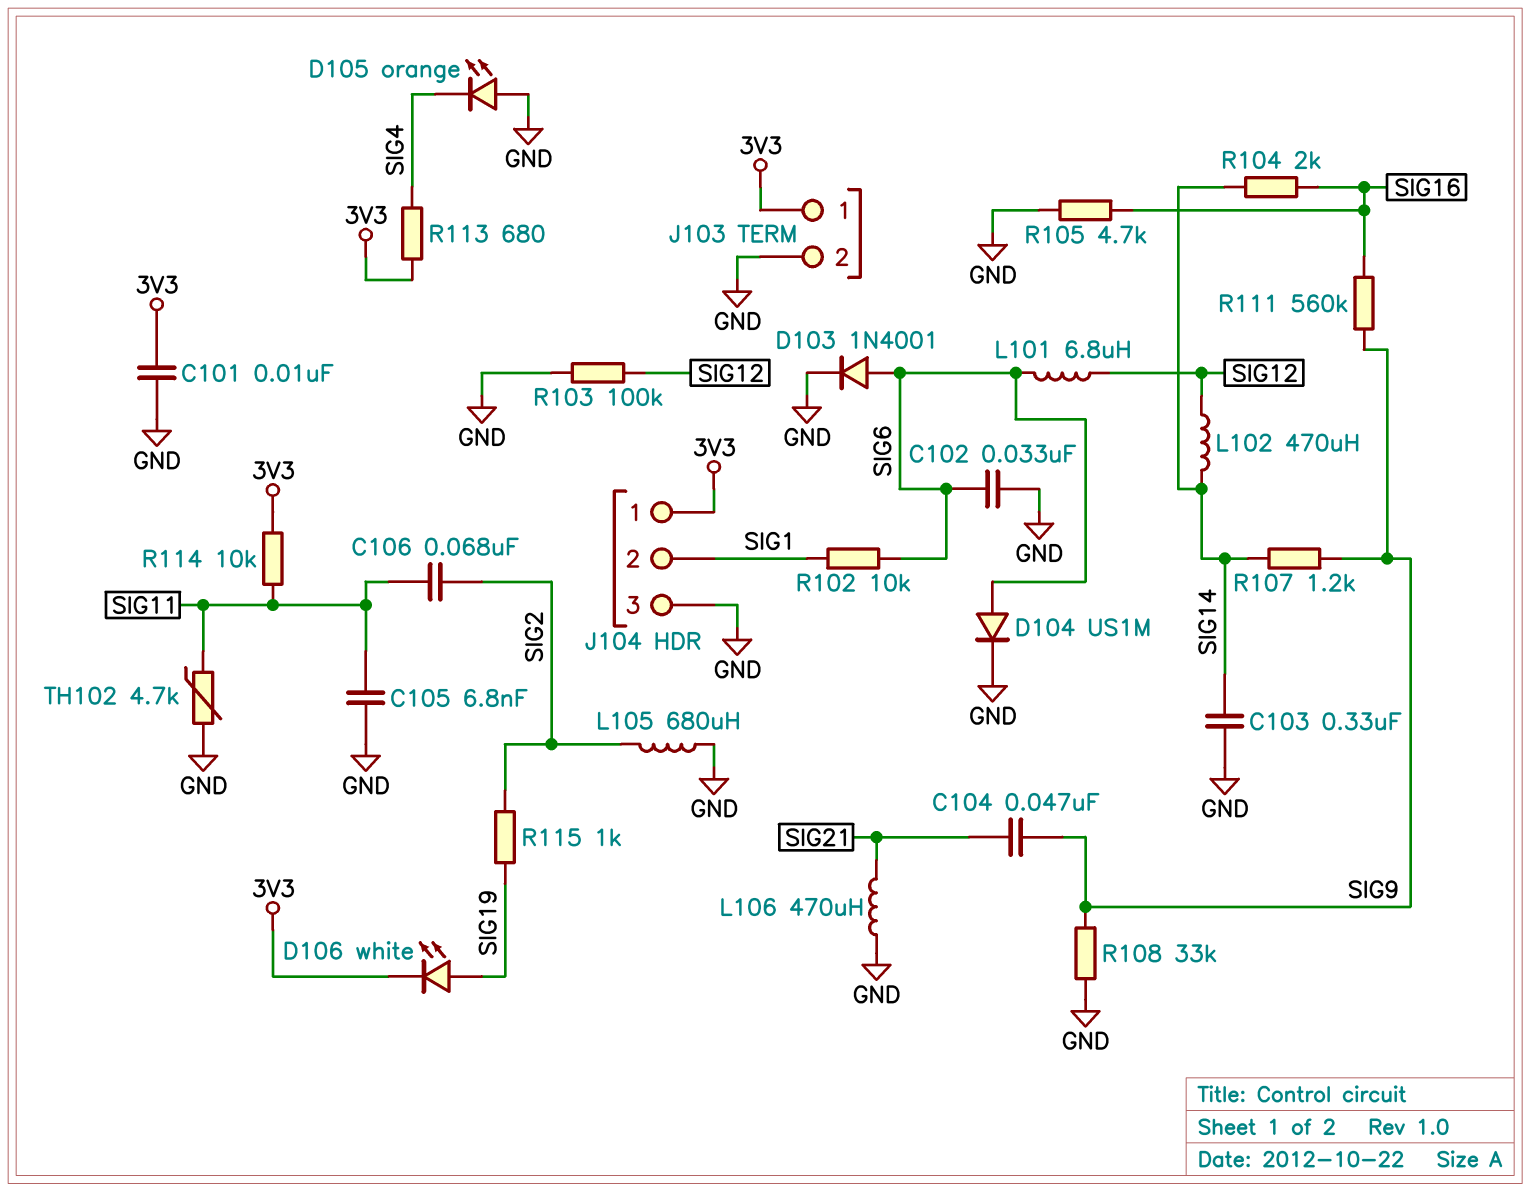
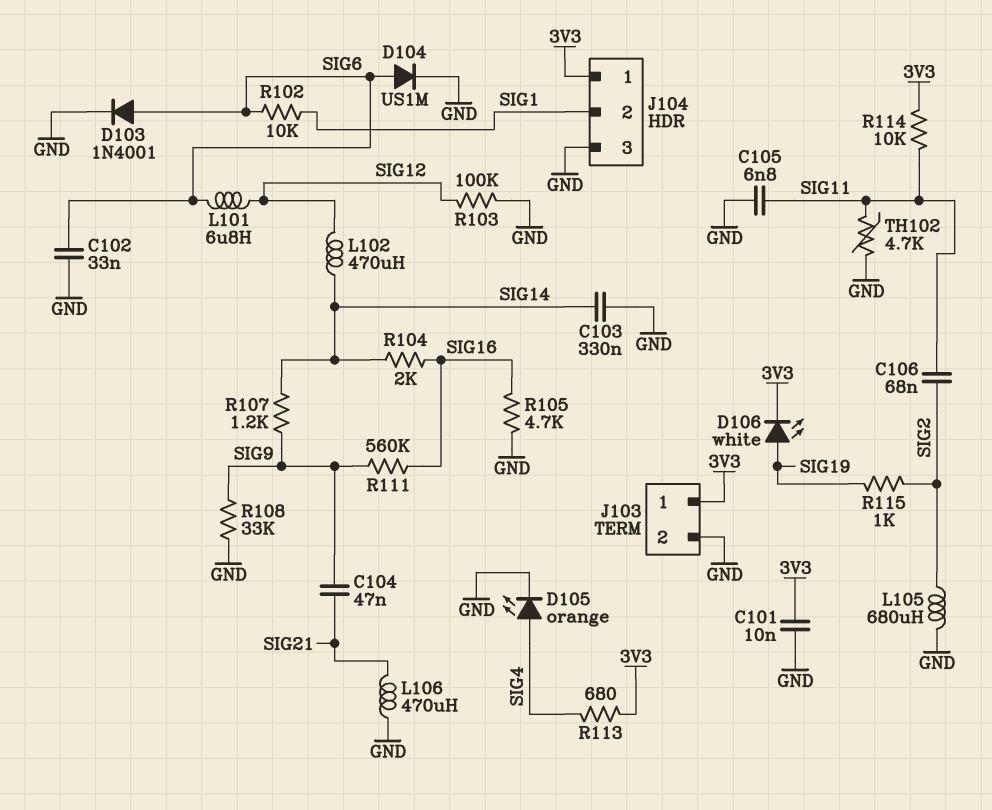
D105: LED orange (A GND, K SIG4) -> LED orange (A SIG4, K GND)

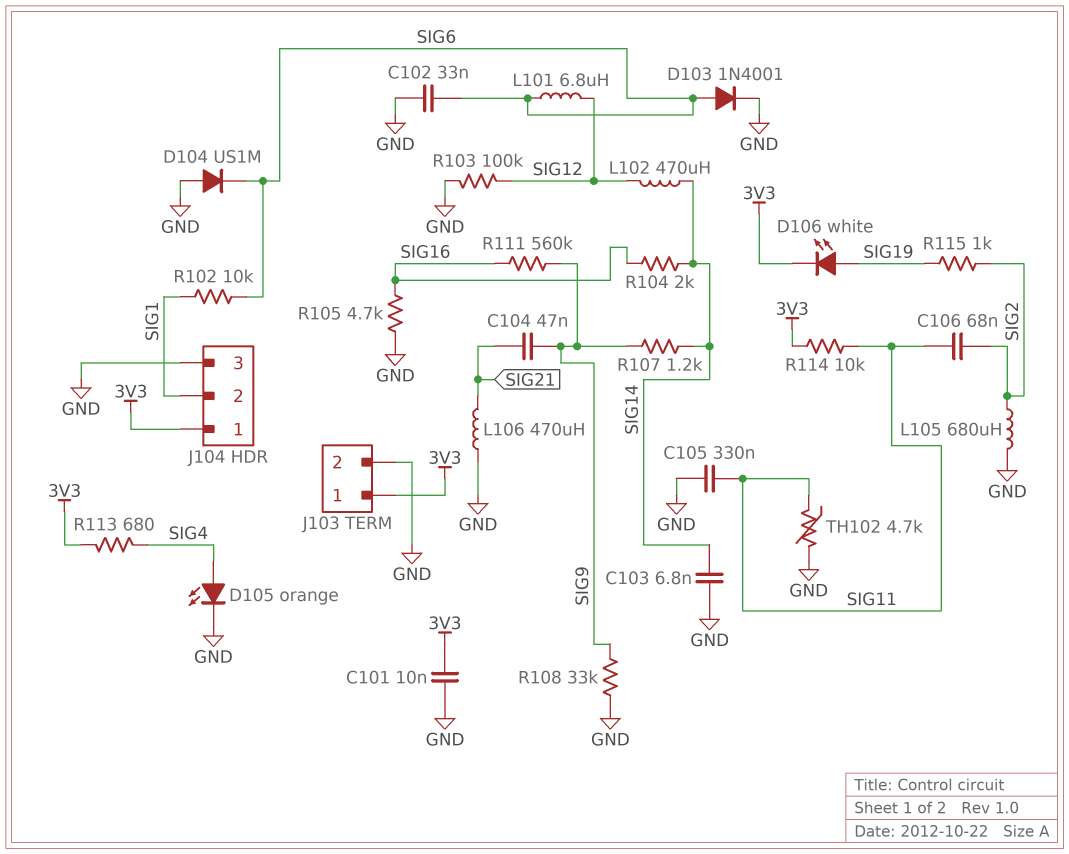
C103: 330nF (GND, SIG14) -> 6.8nF (GND, SIG14)
C105: 6.8nF (GND, SIG11) -> 330nF (GND, SIG11)
D104: diode US1M (A SIG6, K GND) -> diode US1M (A GND, K SIG6)

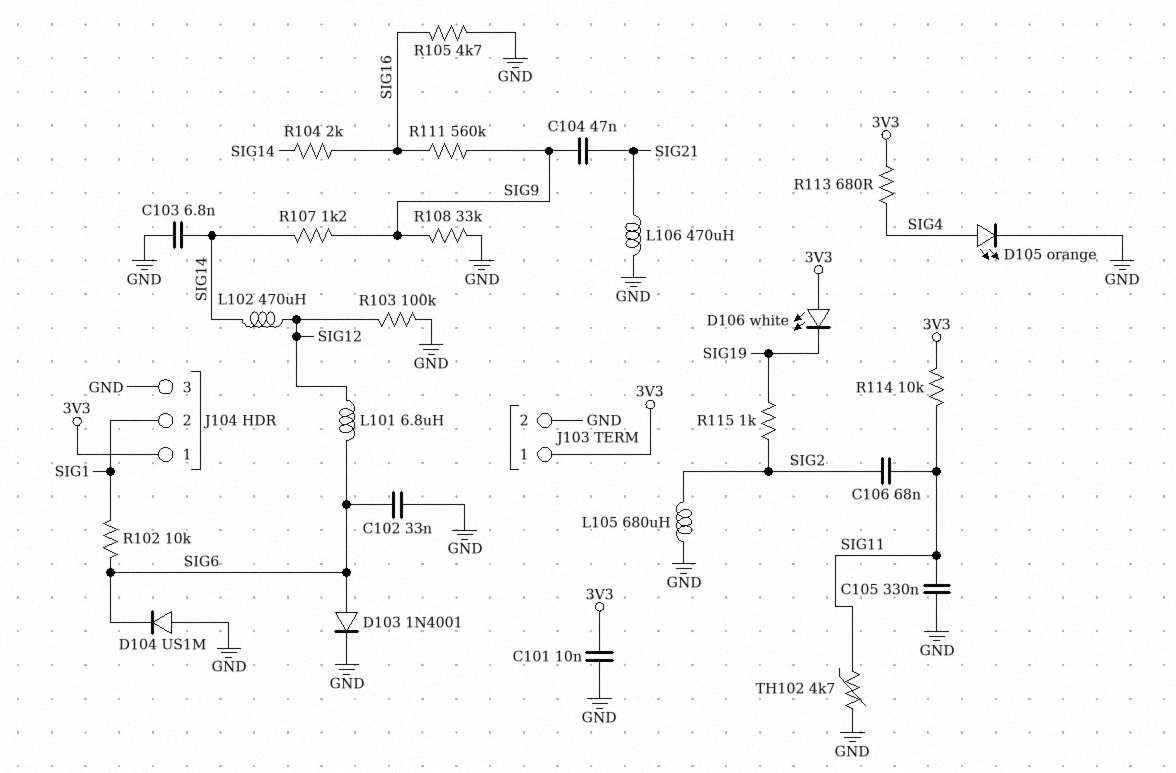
D106: LED white (A SIG19, K 3V3) -> LED white (A 3V3, K SIG19)

